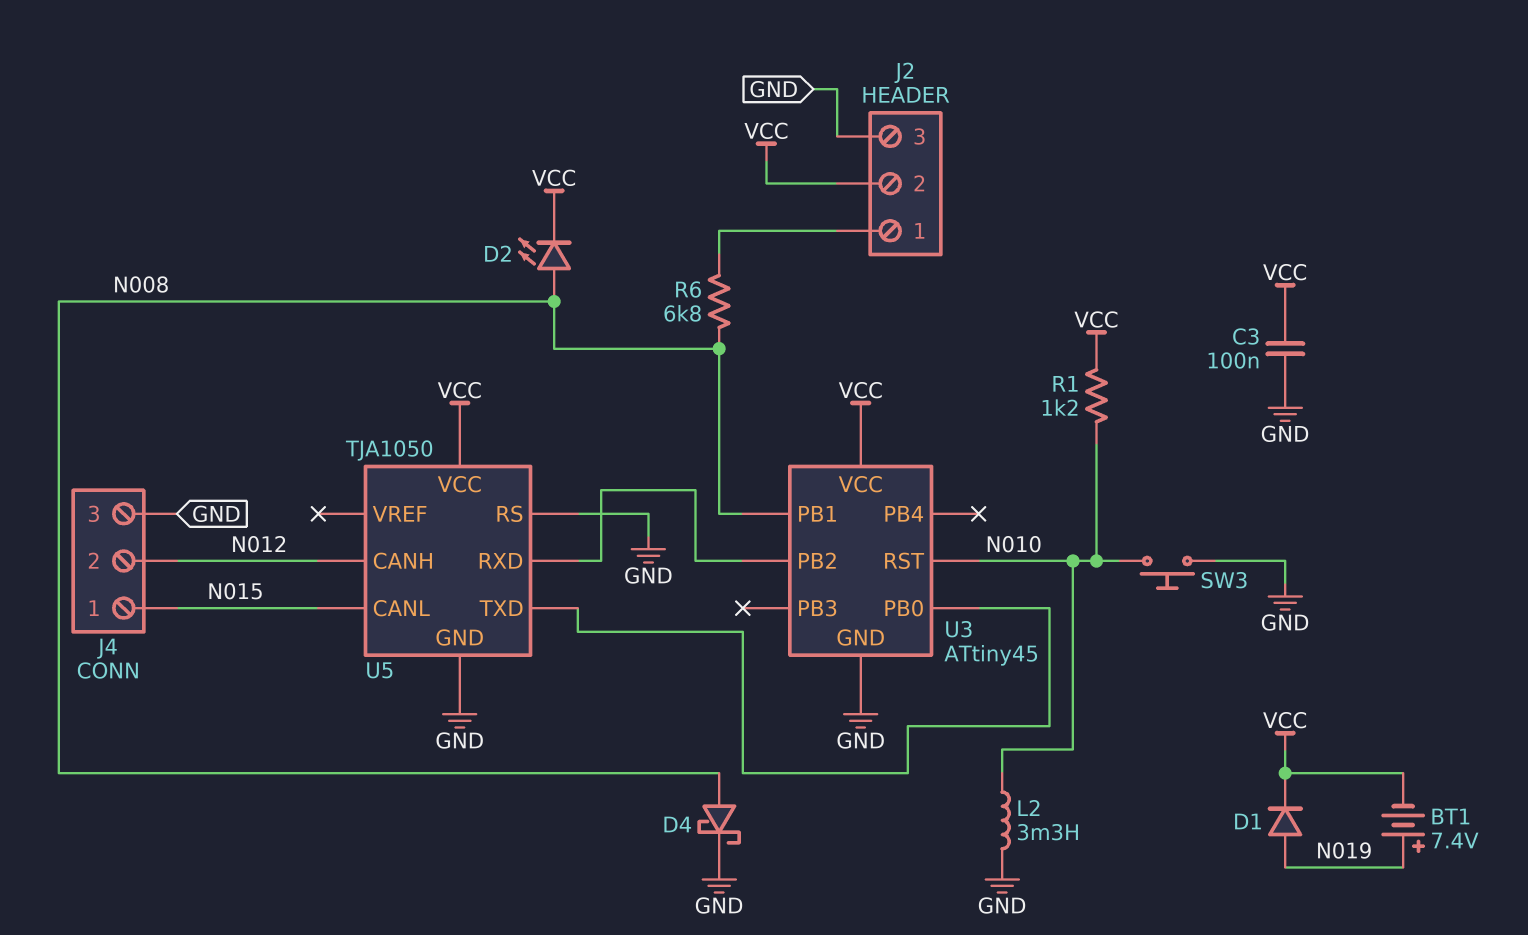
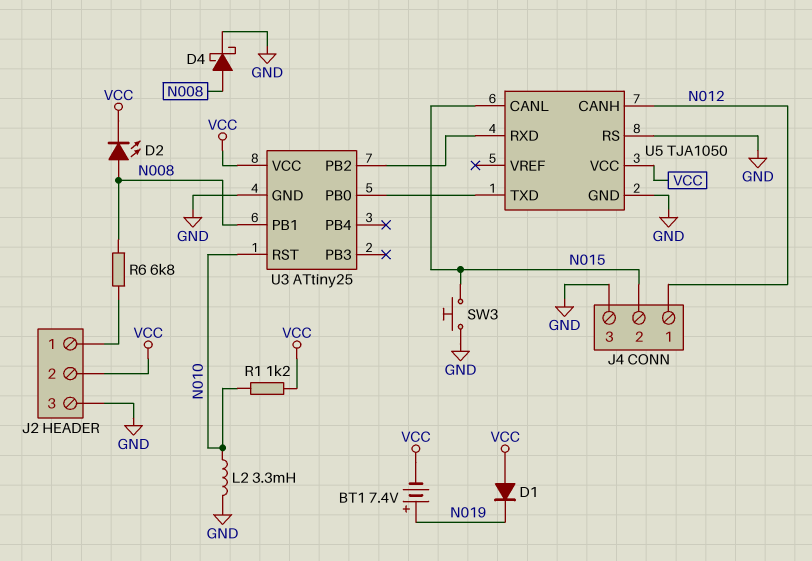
C3: 100nF (GND, VCC) -> none
D1: diode (A N019, K VCC) -> diode (A VCC, K N019)
J4 pin 1: N015 -> N012
J4 pin 2: N012 -> N015
SW3: button (GND, N010) -> button (GND, N015)
U3: ATtiny45 -> ATtiny25

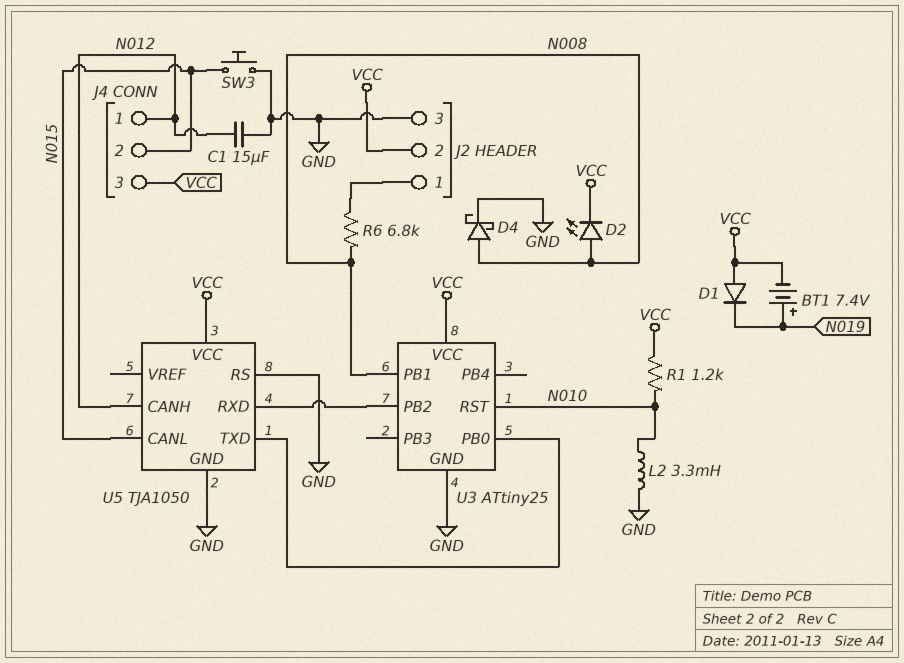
C1: none -> 15uF (GND, N012)
J4 pin 3: GND -> VCC

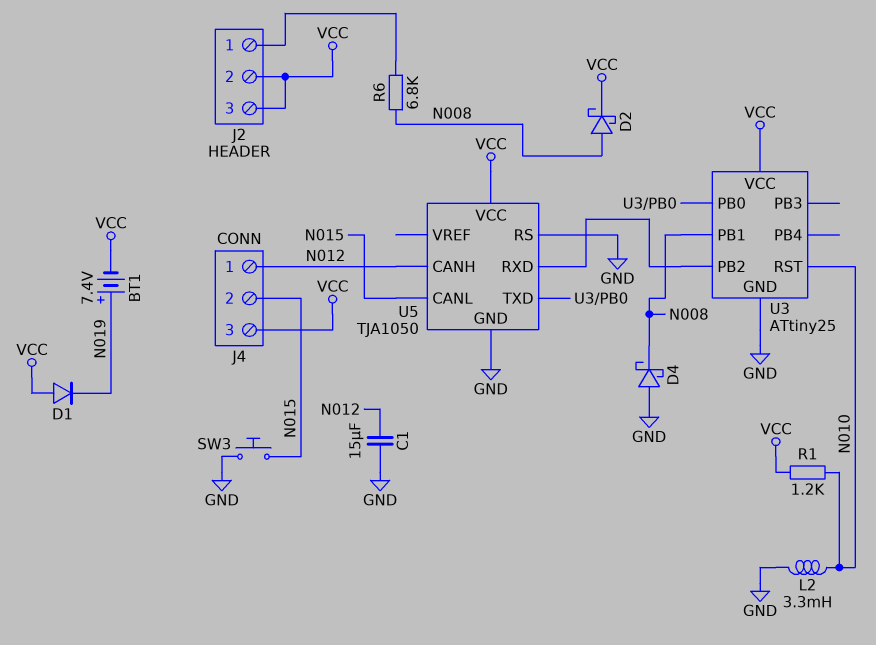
D2: LED (A N008, K VCC) -> schottky (A N008, K VCC)
D4: schottky (A N008, K GND) -> schottky (A GND, K N008)
J2 pin 3: GND -> VCC

